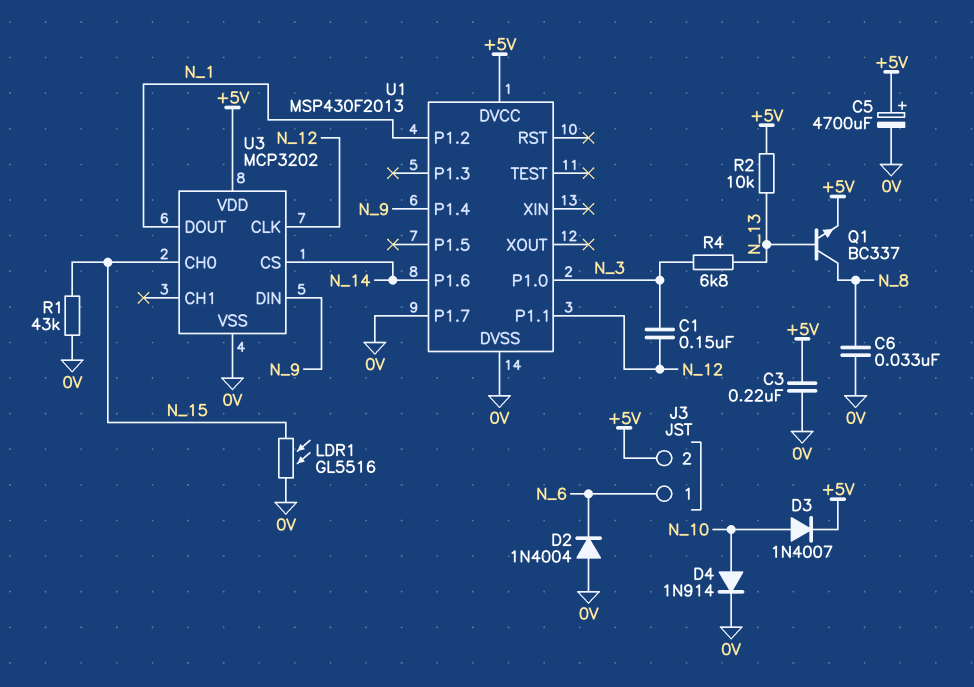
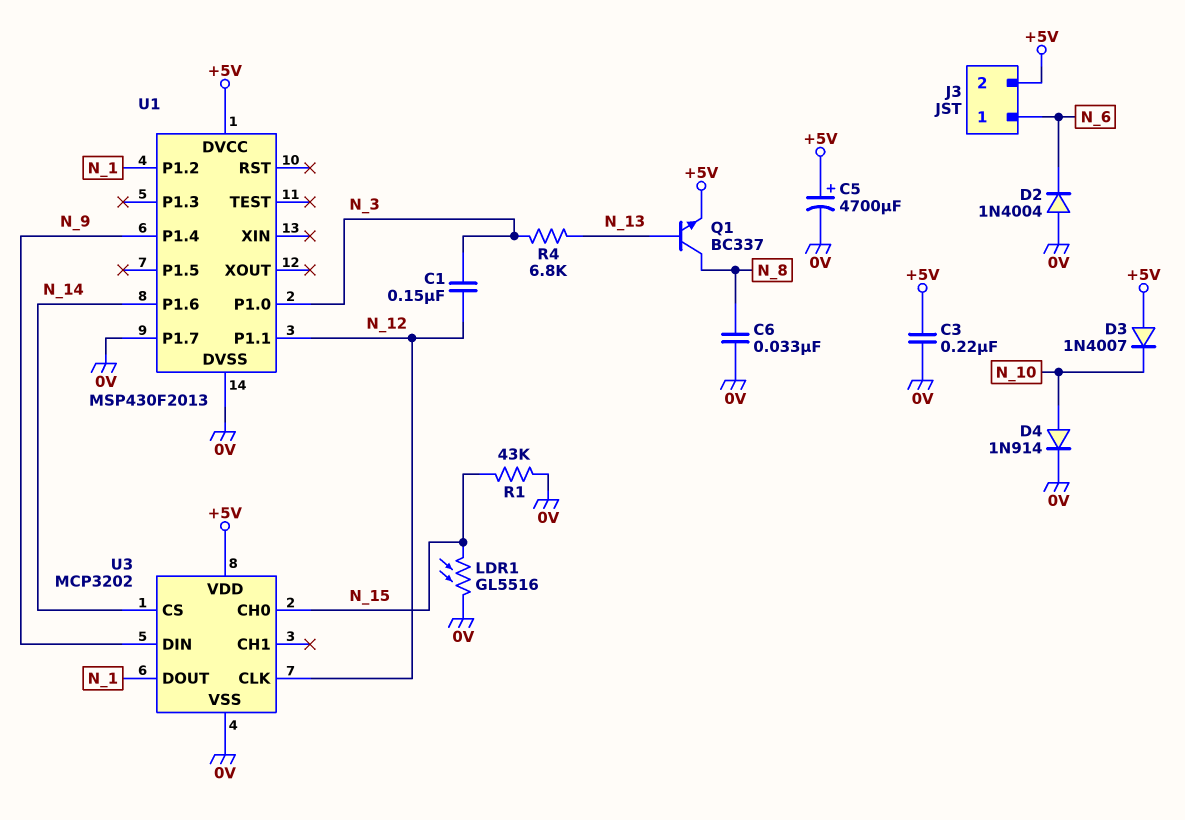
D3: diode 1N4007 (A N_10, K +5V) -> diode 1N4007 (A +5V, K N_10)
R2: 10k (+5V, N_13) -> none

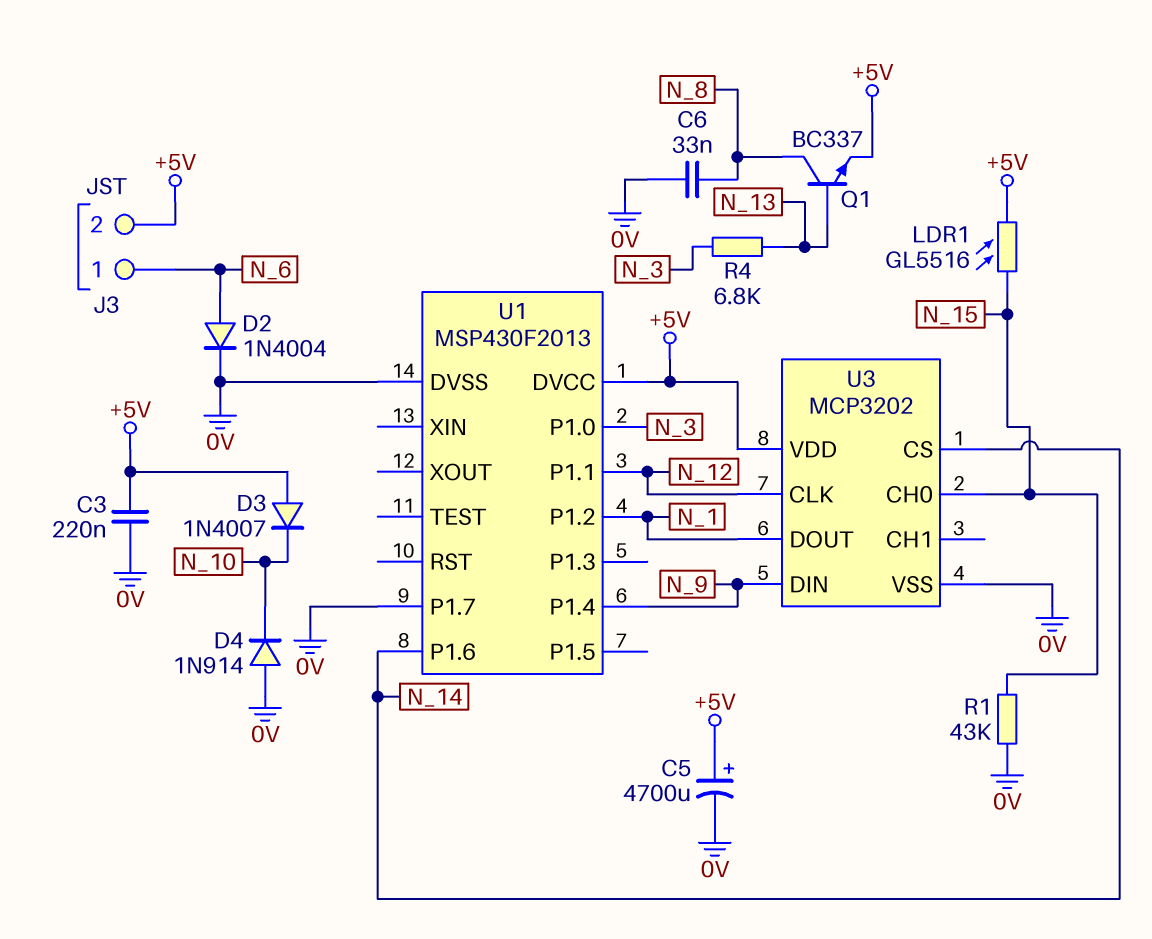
C1: 150nF (N_3, N_12) -> none
D2: diode 1N4004 (A 0V, K N_6) -> diode 1N4004 (A N_6, K 0V)
D4: diode 1N914 (A N_10, K 0V) -> diode 1N914 (A 0V, K N_10)
LDR1: GL5516 (0V, N_15) -> GL5516 (+5V, N_15)

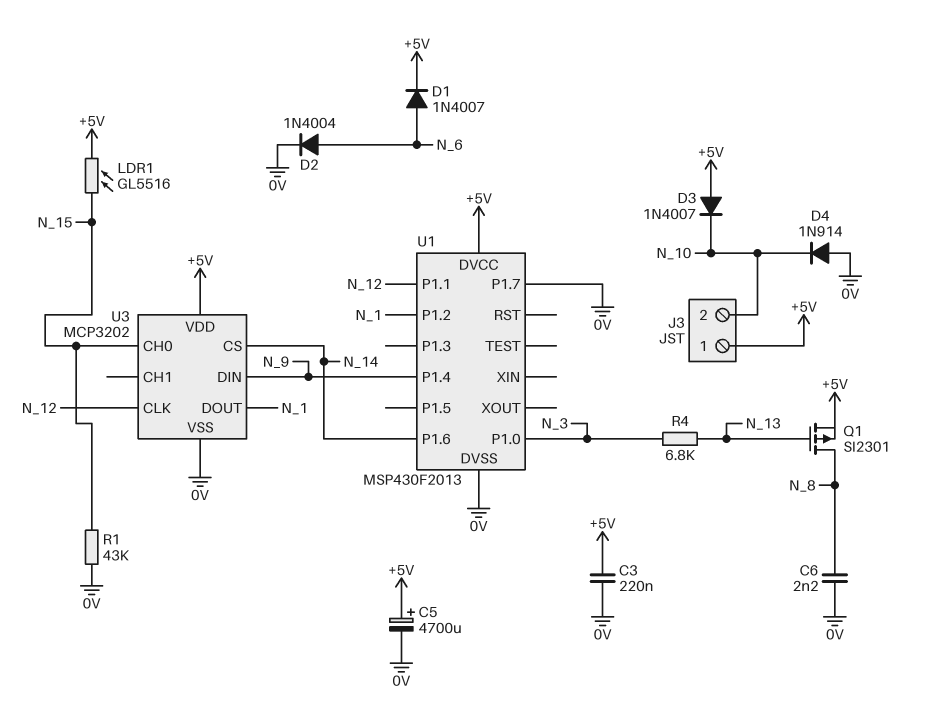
C6: 33nF (0V, N_8) -> 2.2nF (0V, N_8)
D1: none -> diode 1N4007 (A N_6, K +5V)
J3 pin 1: N_6 -> +5V
J3 pin 2: +5V -> N_10
Q1: NPN BC337 (B N_13, C N_8, E +5V) -> PMOS SI2301 (G N_13, D N_8, S +5V)

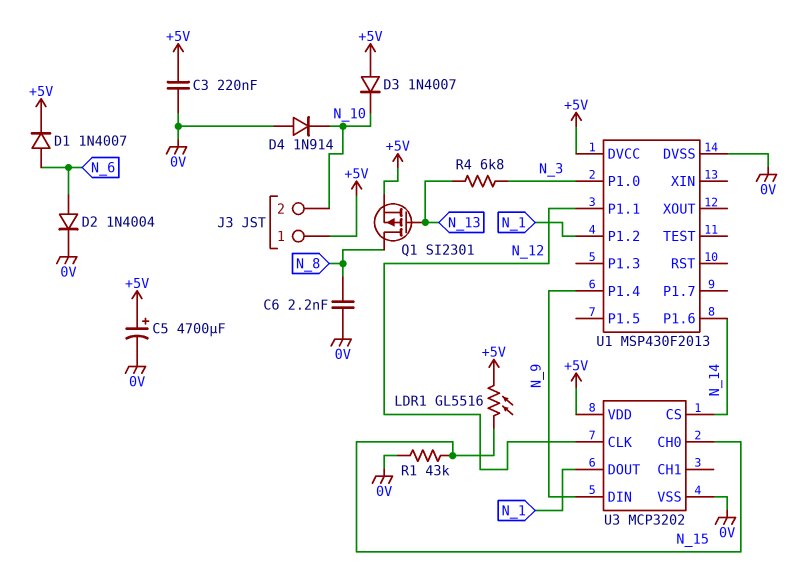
U1 pin P1.7: 0V -> none

